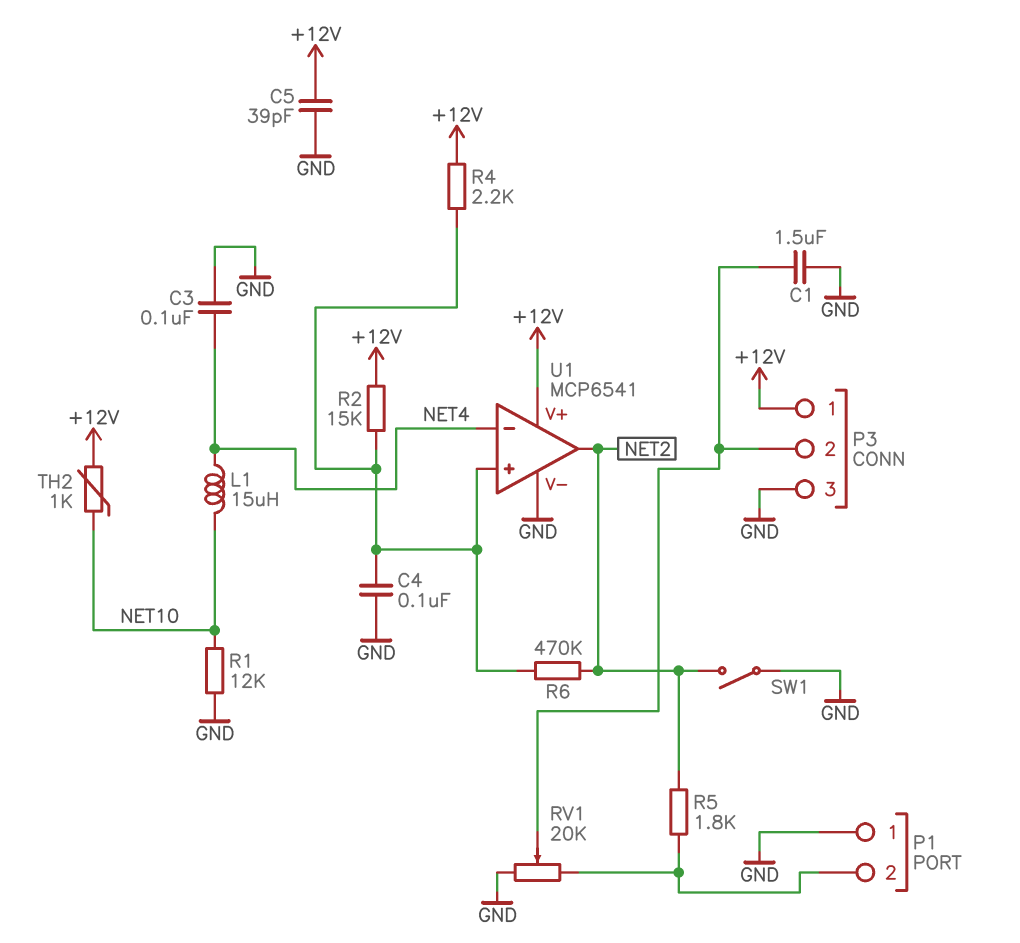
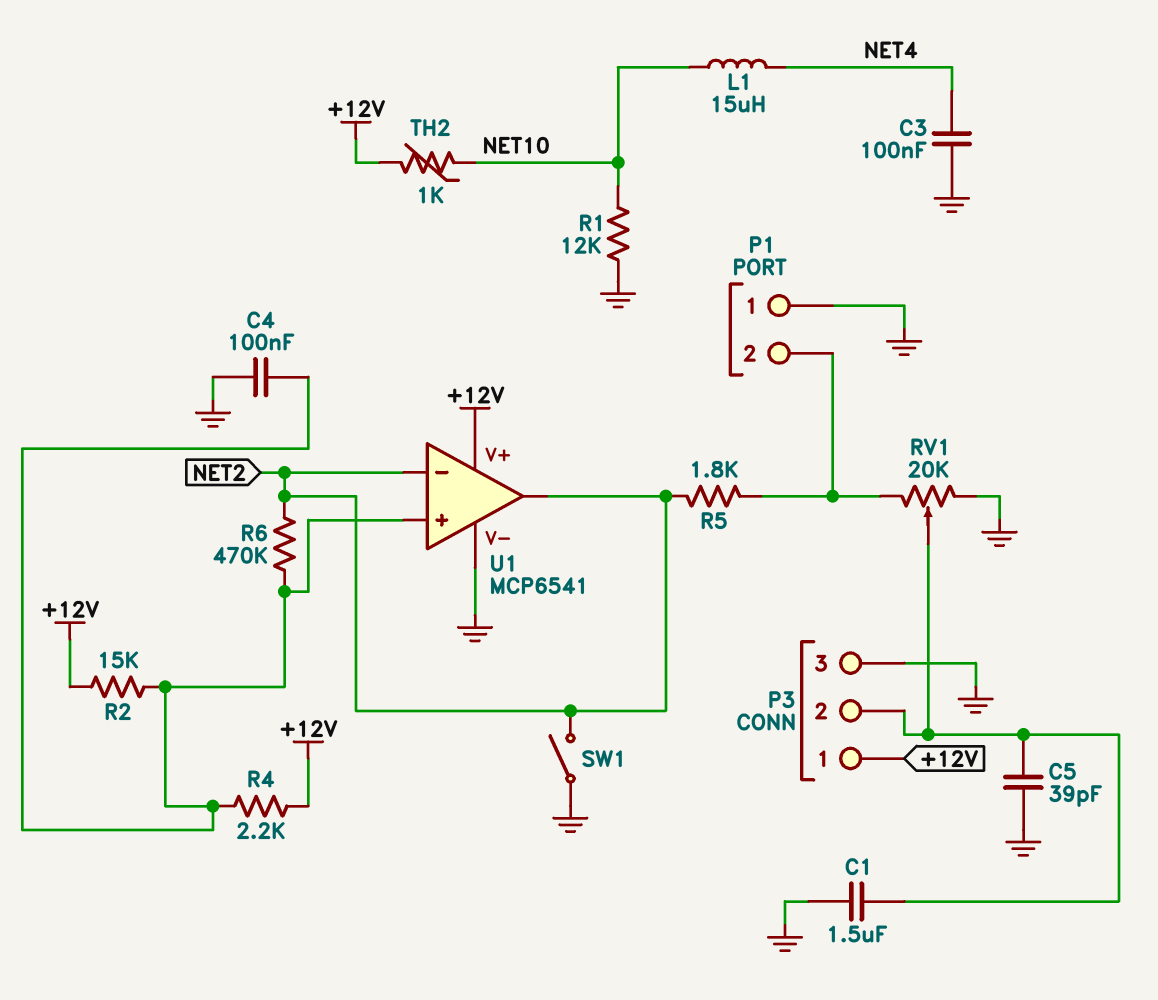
C5: 39pF (+12V, GND) -> 39pF (GND, P3/2)
U1 pin in-: NET4 -> NET2

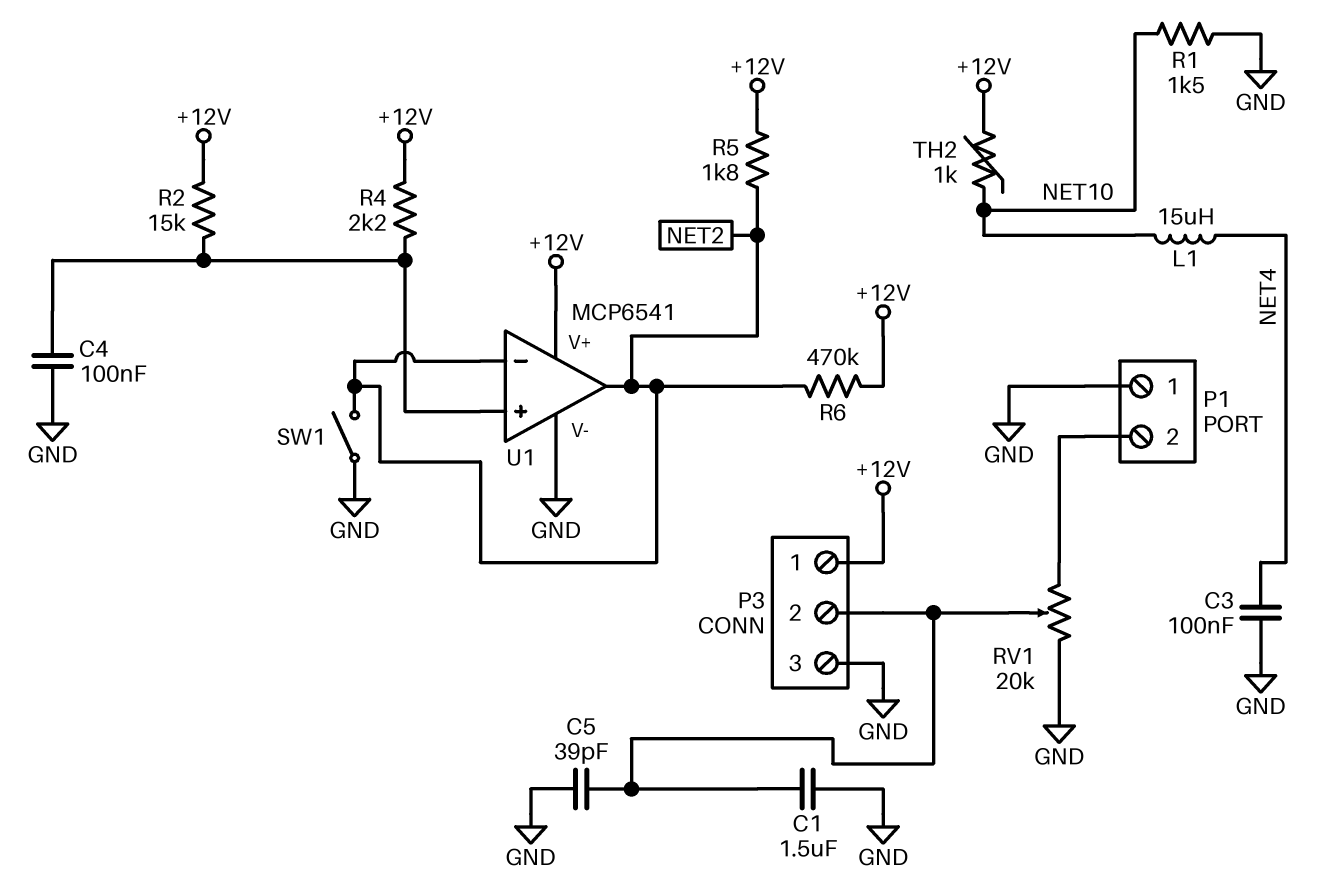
R1: 12k (GND, NET10) -> 1.5k (GND, NET10)
R5: 1.8k (NET2, P1/2) -> 1.8k (+12V, NET2)
R6: 470k (NET2, U1/in+) -> 470k (+12V, NET2)

